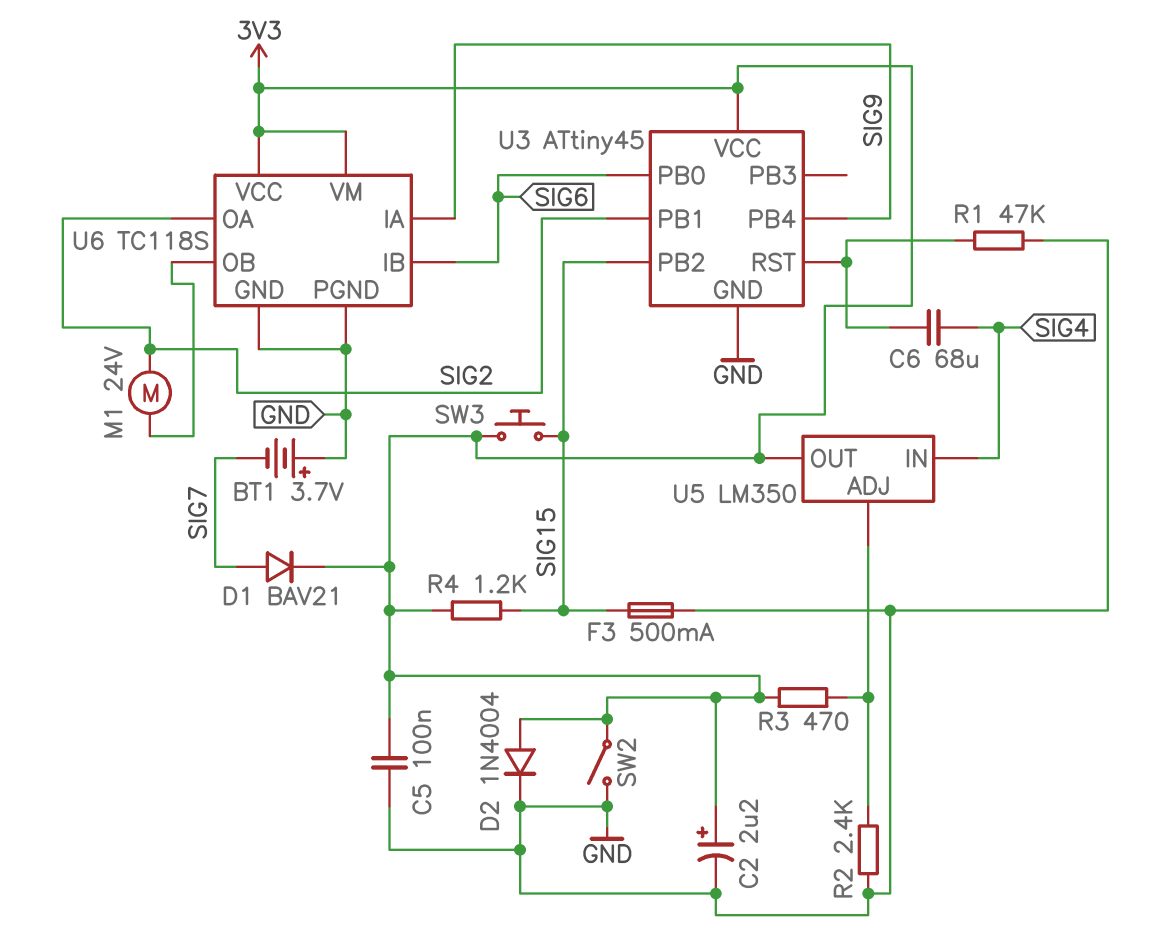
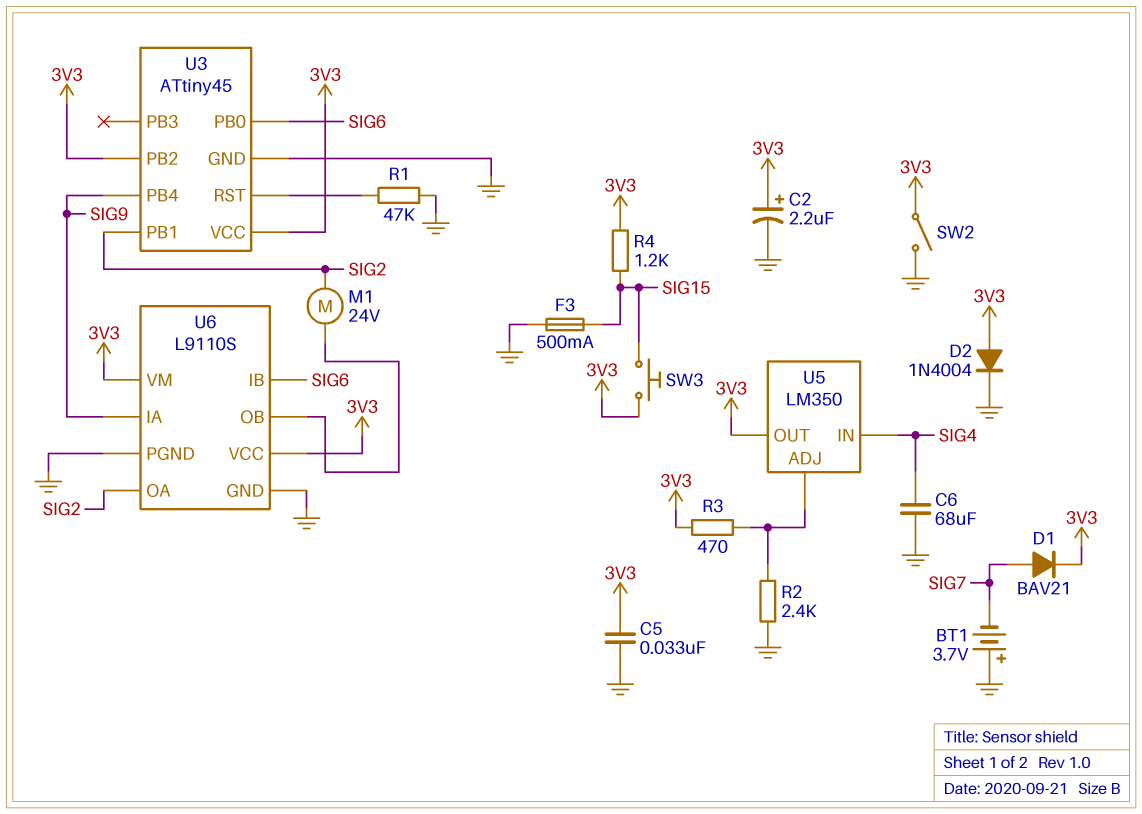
C5: 100nF (3V3, GND) -> 33nF (3V3, GND)
C6: 68uF (SIG4, U3/RST) -> 68uF (GND, SIG4)
U3 pin PB2: SIG15 -> 3V3
U6: TC118S -> L9110S

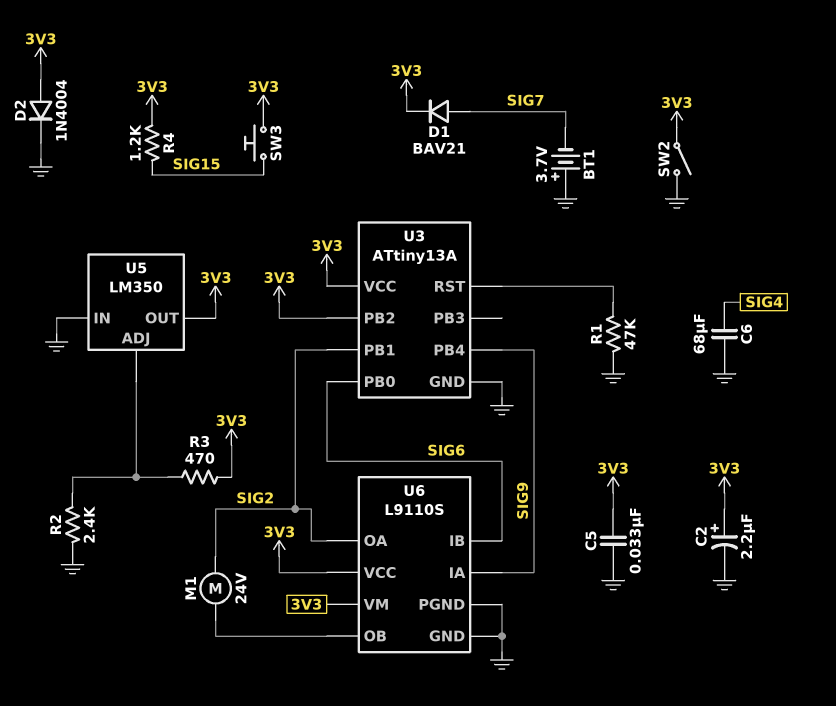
F3: 500mA (GND, SIG15) -> none
U3: ATtiny45 -> ATtiny13A
U5 pin IN: SIG4 -> GND

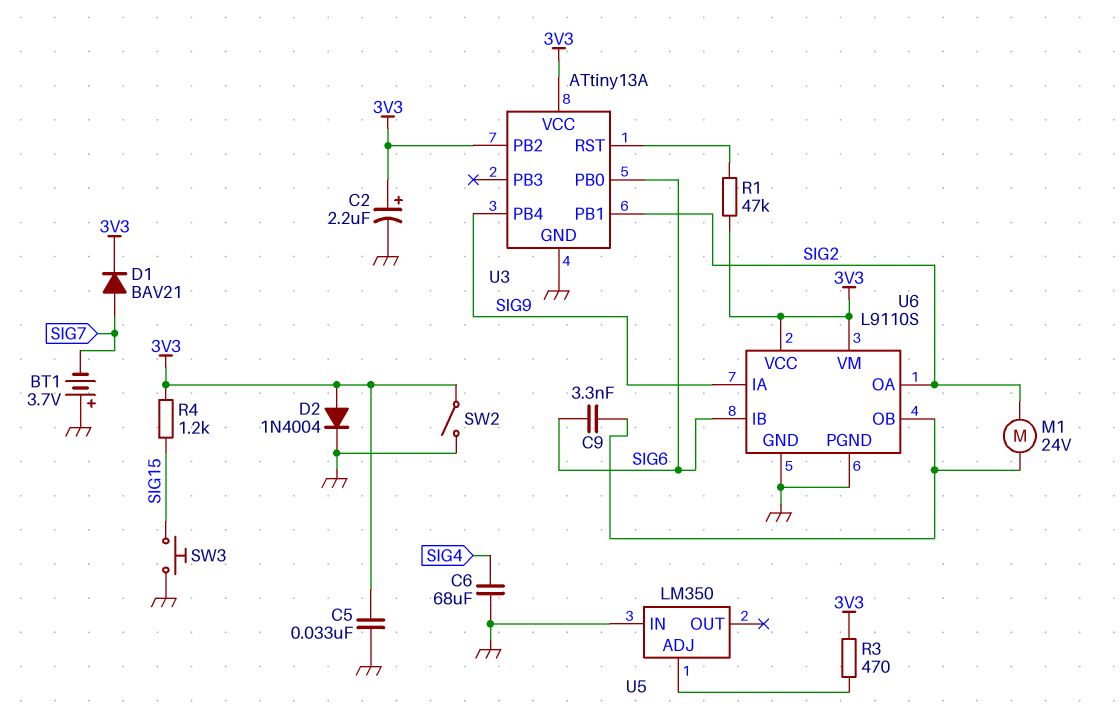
C9: none -> 3.3nF (SIG6, U6/OB)
R1: 47k (GND, U3/RST) -> 47k (3V3, U3/RST)
R2: 2.4k (GND, U5/ADJ) -> none
SW3: button (3V3, SIG15) -> button (GND, SIG15)
U5 pin OUT: 3V3 -> none

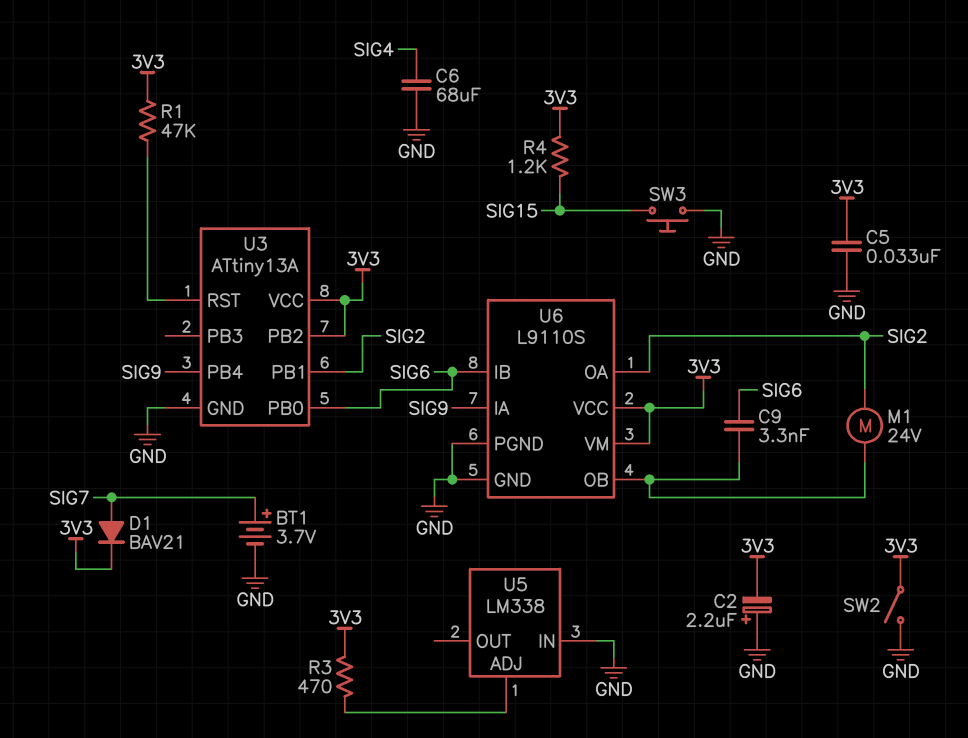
BT1: 3.7V (plus GND, minus SIG7) -> 3.7V (plus SIG7, minus GND)
C2: 2.2uF (plus 3V3, minus GND) -> 2.2uF (plus GND, minus 3V3)
D2: diode 1N4004 (A 3V3, K GND) -> none
U5: LM350 -> LM338

